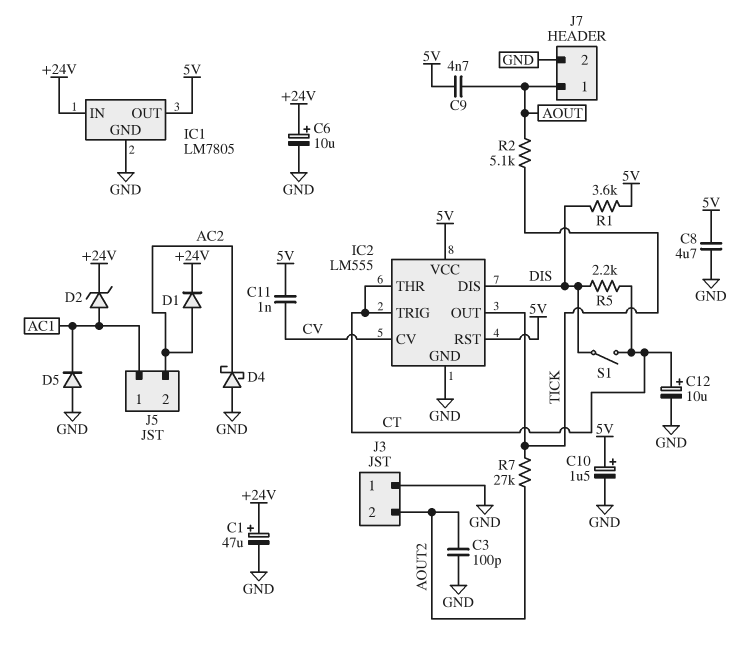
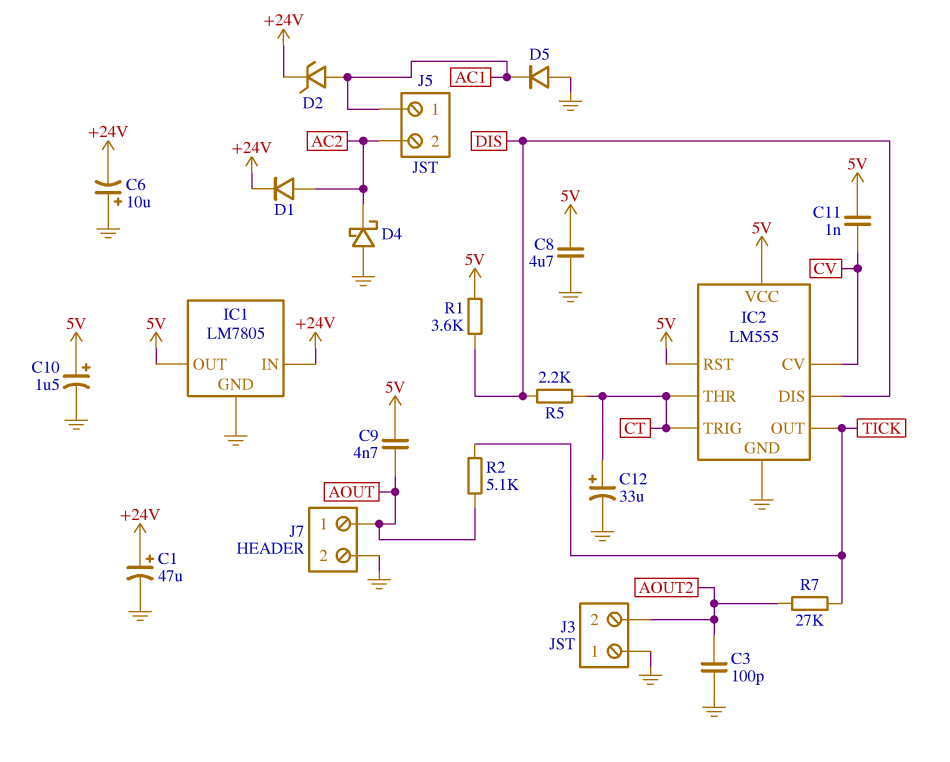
C6: 10uF (plus +24V, minus GND) -> 10uF (plus GND, minus +24V)
C12: 10uF (plus CT, minus GND) -> 33uF (plus CT, minus GND)
S1: switch (CT, DIS) -> none

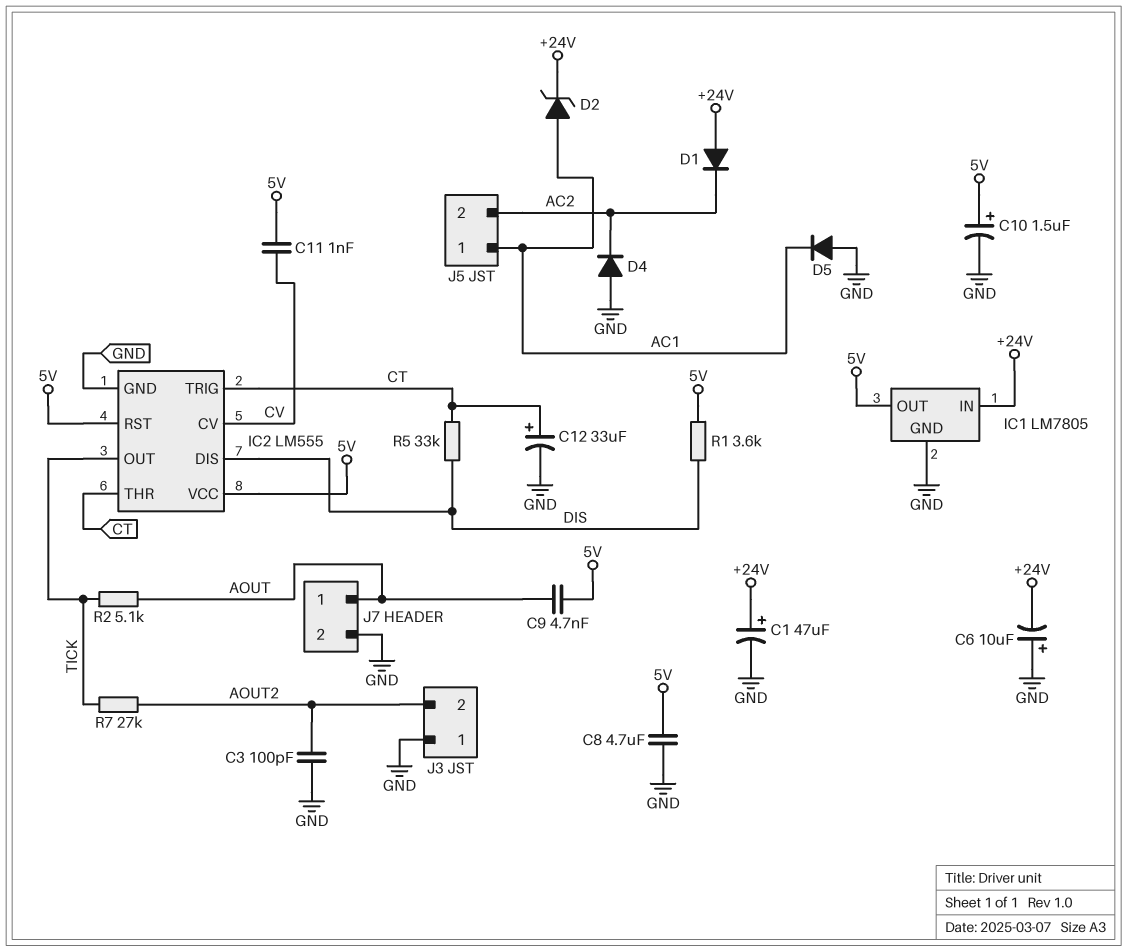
D1: diode (A AC2, K +24V) -> diode (A +24V, K AC2)
D4: schottky (A GND, K AC2) -> diode (A GND, K AC2)
R5: 2.2k (CT, DIS) -> 33k (CT, DIS)

